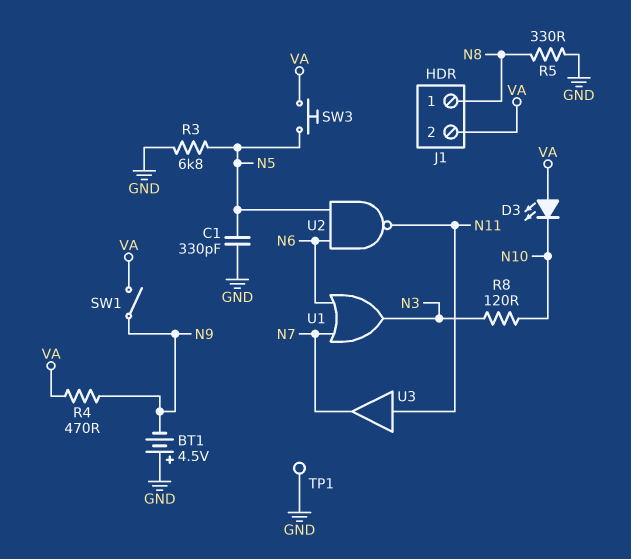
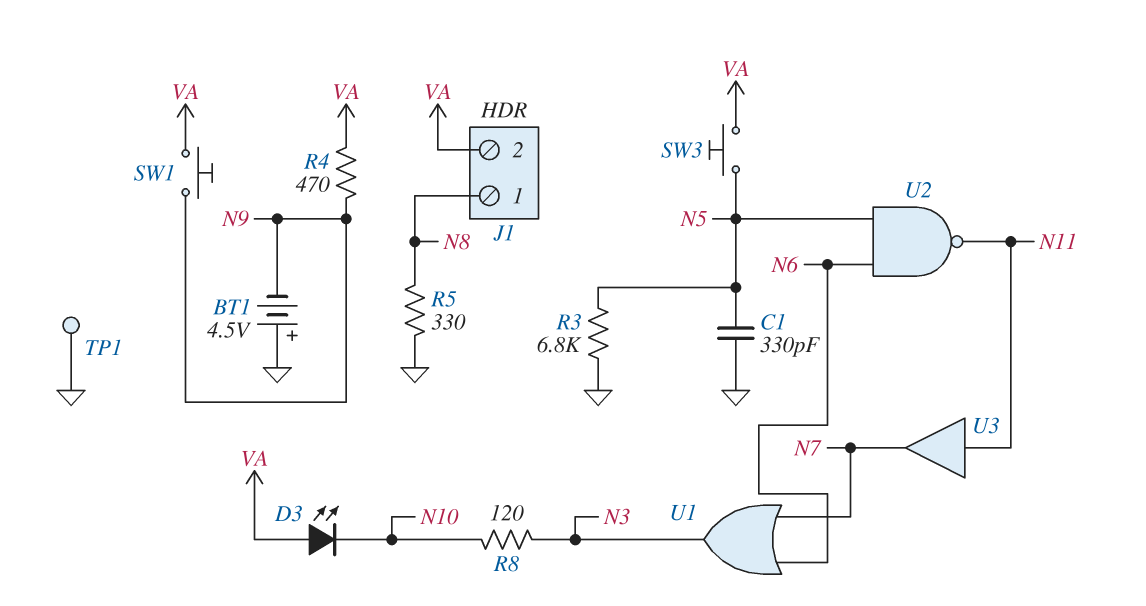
SW1: switch (N9, VA) -> button (N9, VA)

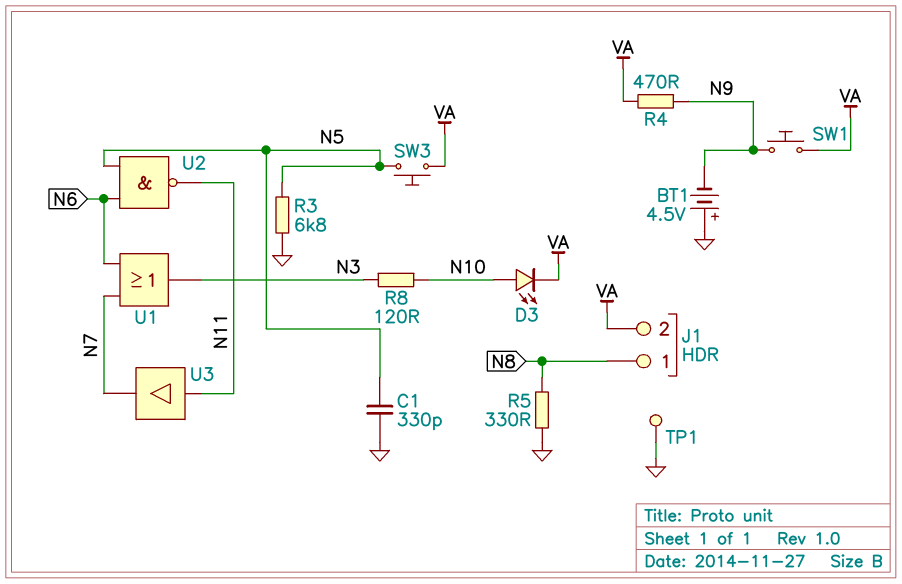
D3: LED (A VA, K N10) -> LED (A N10, K VA)

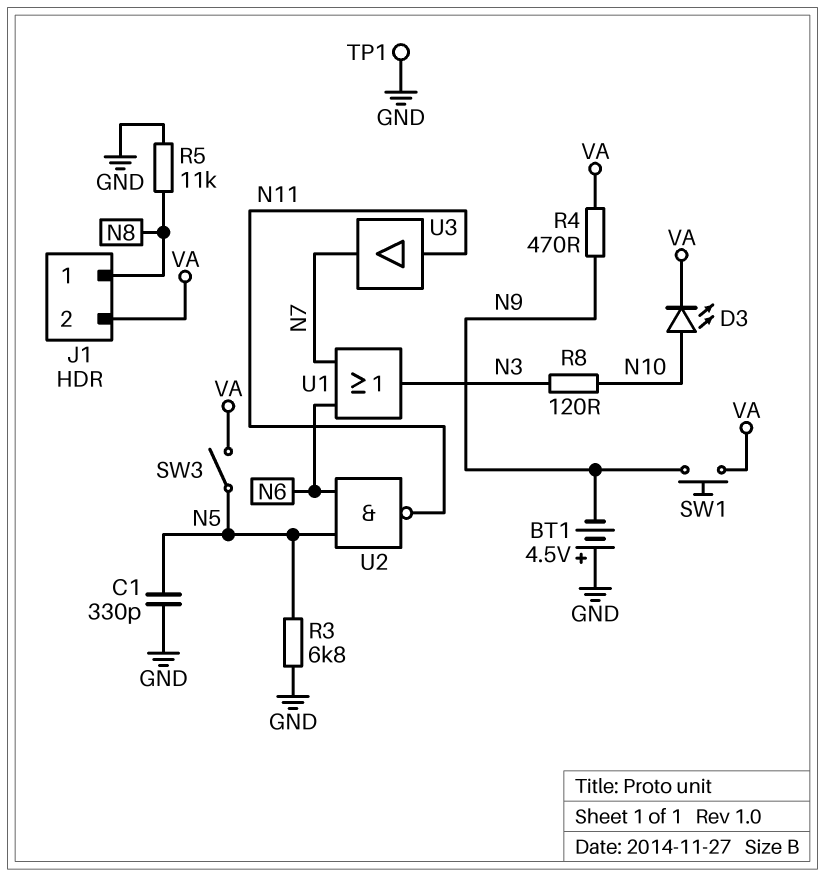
R5: 330 (GND, N8) -> 11k (GND, N8)
SW3: button (N5, VA) -> switch (N5, VA)

